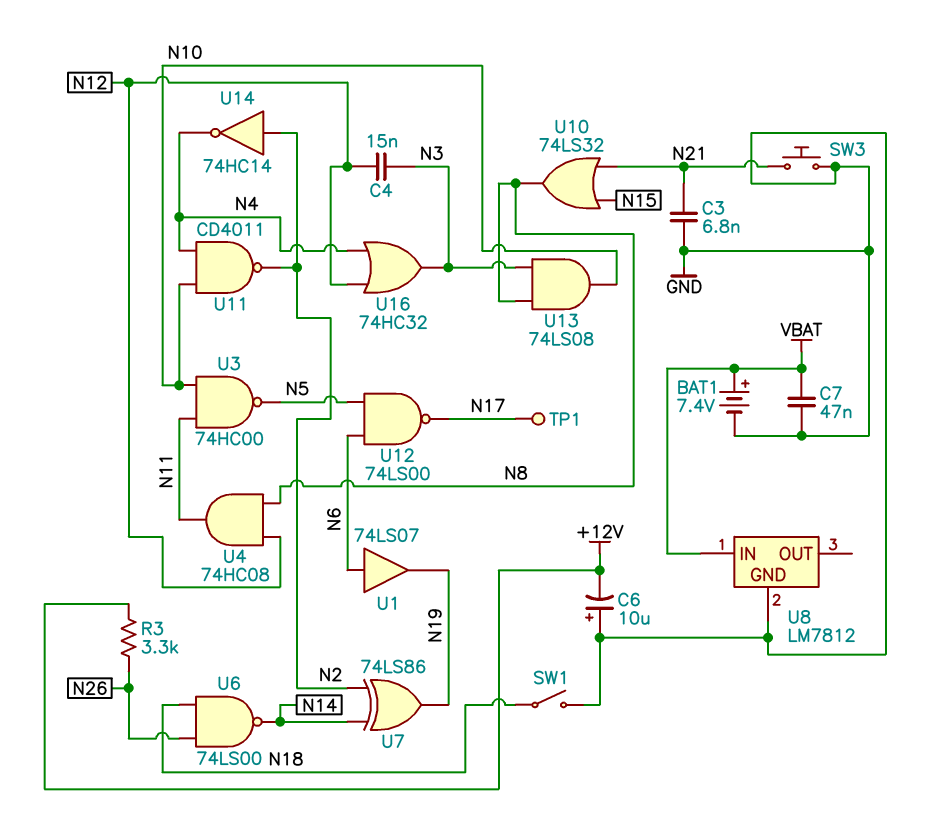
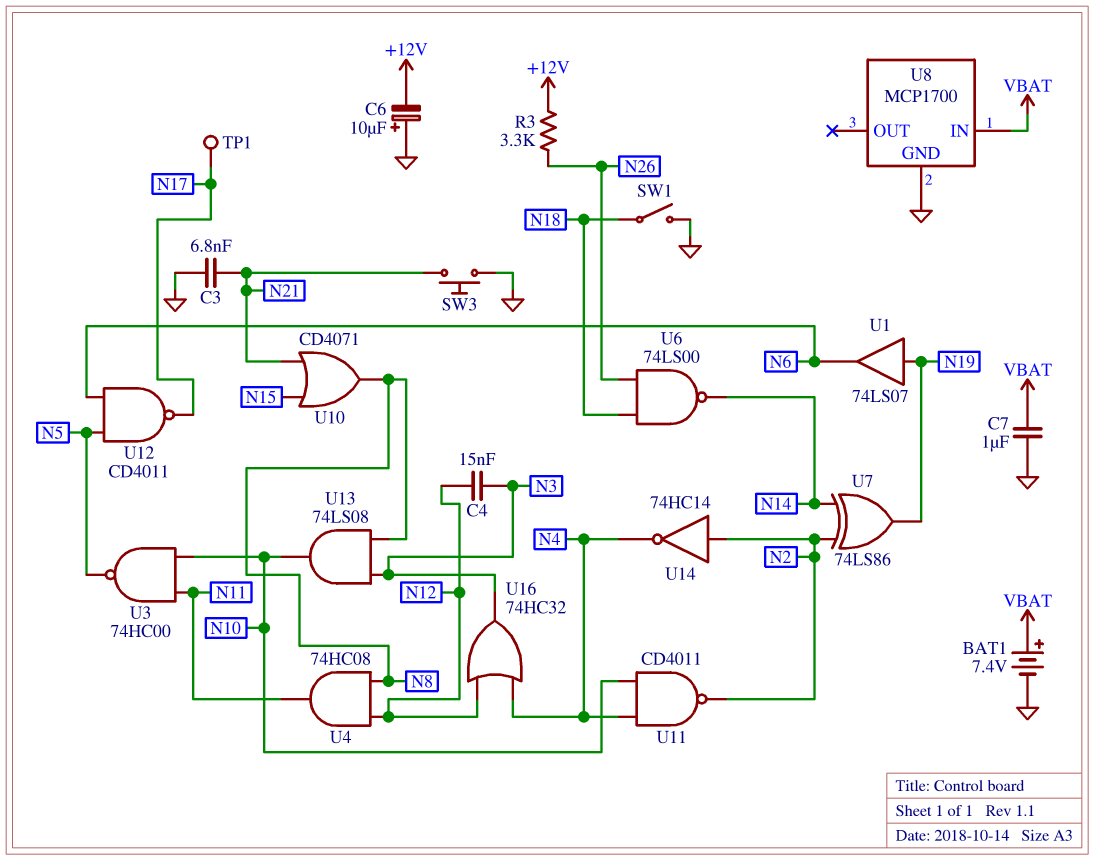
C7: 47nF (GND, VBAT) -> 1uF (GND, VBAT)
U1: buffer 74LS07 (in N6, out N19) -> buffer 74LS07 (in N19, out N6)
U8: LM7812 -> MCP1700
U10: OR 74LS32 (in N15, in N21, out N8) -> OR CD4071 (in N15, in N21, out N8)
U12: NAND 74LS00 (in N5, in N6, out N17) -> NAND CD4011 (in N5, in N6, out N17)

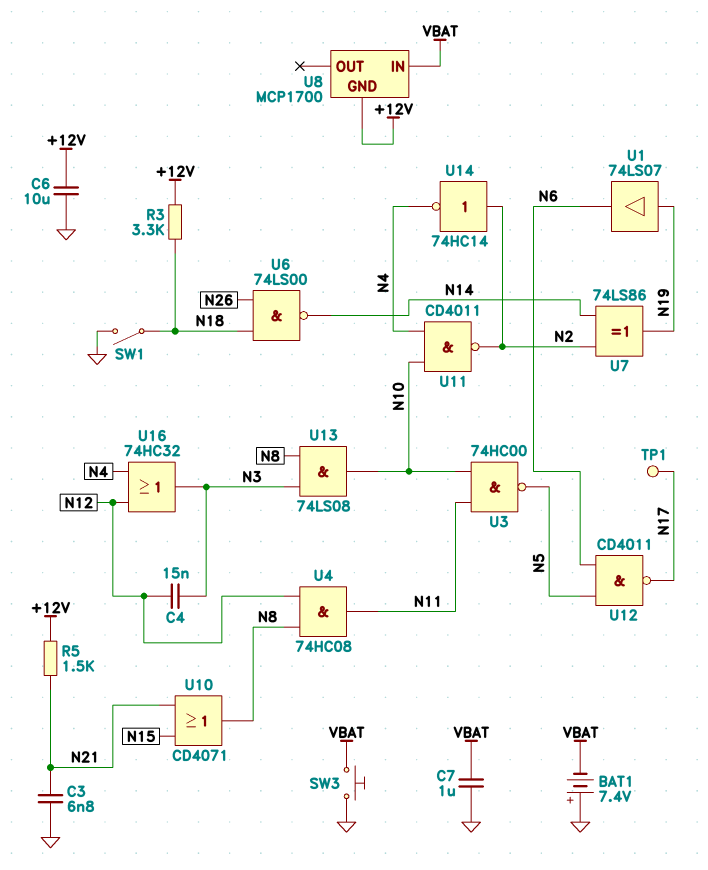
BAT1: 7.4V (plus VBAT, minus GND) -> 7.4V (plus GND, minus VBAT)
C6: 10uF (plus GND, minus +12V) -> 10uF (+12V, GND)
R3: 3.3k (+12V, N26) -> 3.3k (+12V, N18)
R5: none -> 1.5k (+12V, N21)
SW3: button (GND, N21) -> button (GND, VBAT)
U8 pin GND: GND -> +12V

